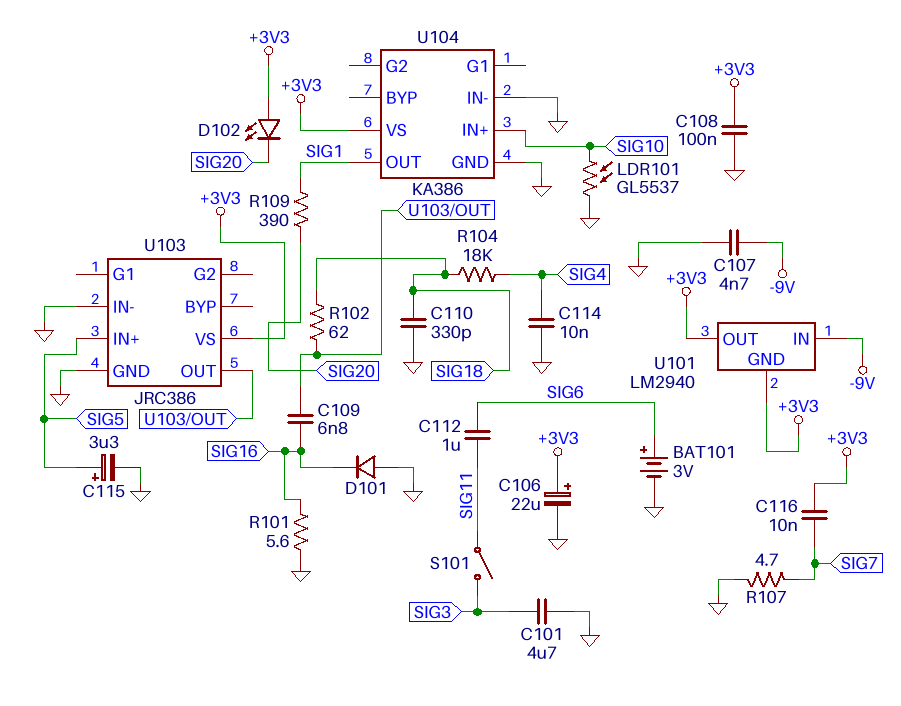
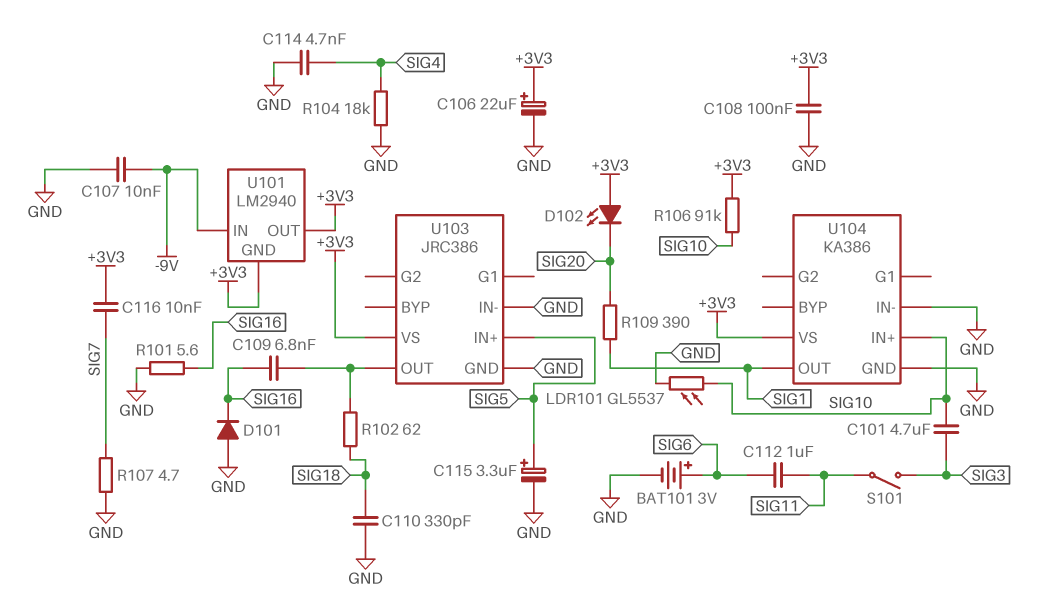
C101: 4.7uF (GND, SIG3) -> 4.7uF (SIG3, SIG10)
C107: 4.7nF (-9V, GND) -> 10nF (-9V, GND)
C114: 10nF (GND, SIG4) -> 4.7nF (GND, SIG4)
R104: 18k (SIG4, SIG18) -> 18k (GND, SIG4)
R106: none -> 91k (+3V3, SIG10)

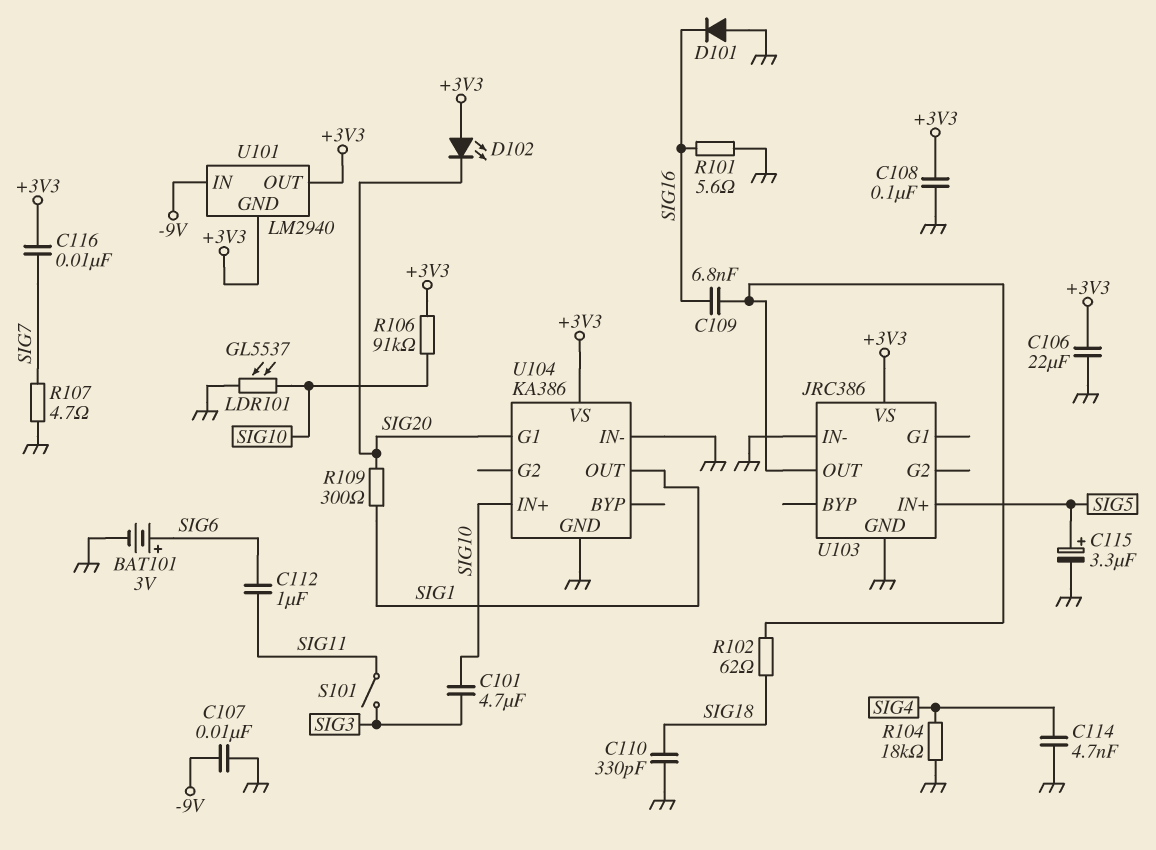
C106: 22uF (plus +3V3, minus GND) -> 22uF (+3V3, GND)
R109: 390 (SIG1, SIG20) -> 300 (SIG1, SIG20)
U104 pin G1: none -> SIG20

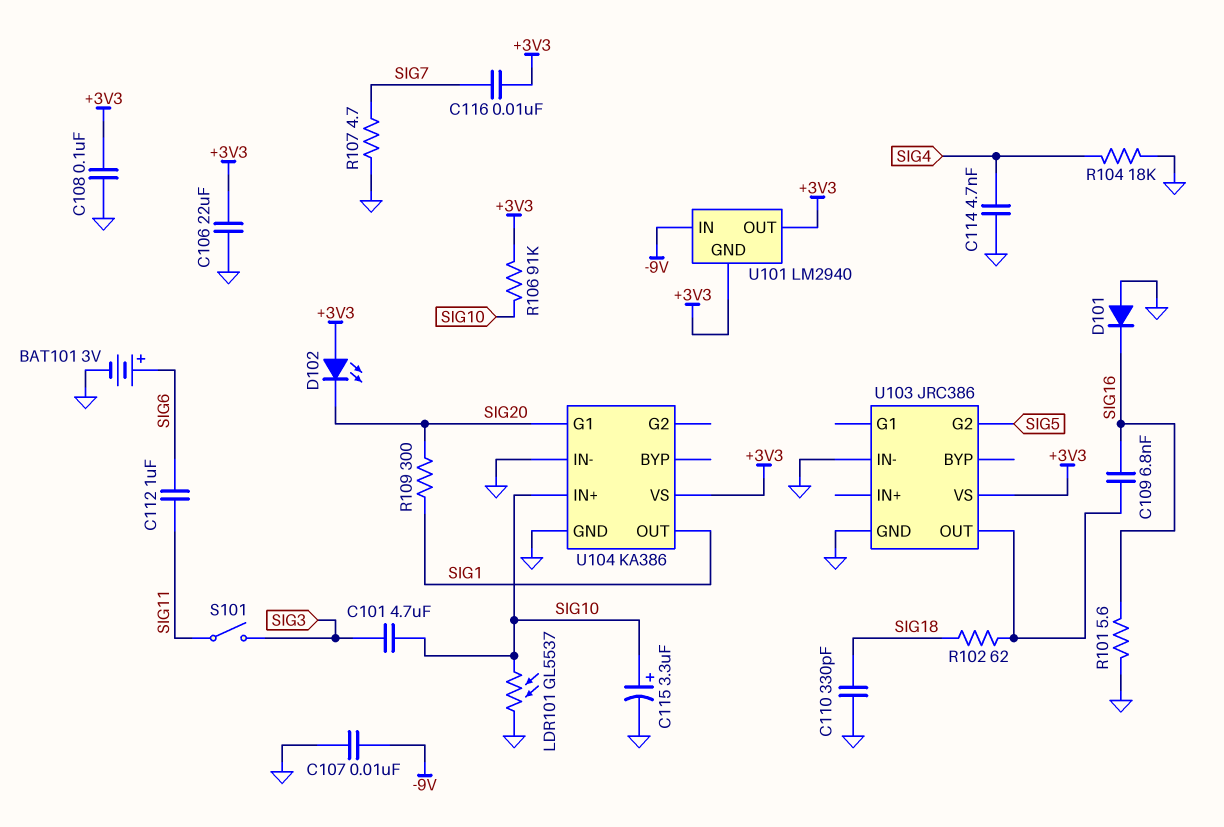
C115: 3.3uF (plus SIG5, minus GND) -> 3.3uF (plus SIG10, minus GND)
U103 pin G2: none -> SIG5
U103 pin IN+: SIG5 -> none

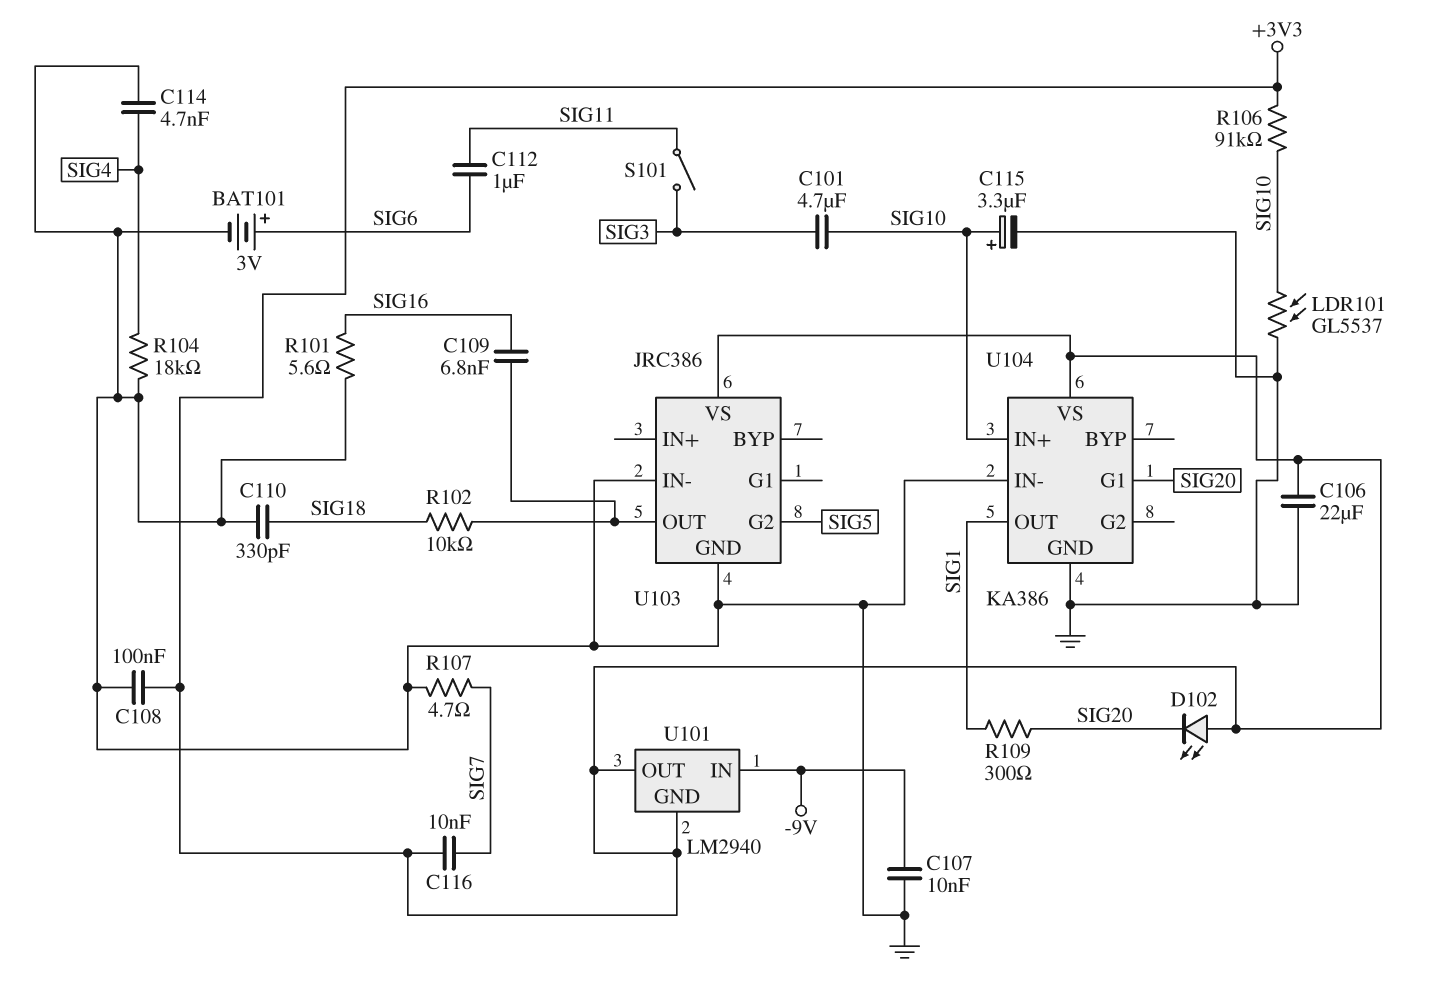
D101: diode (A GND, K SIG16) -> none
R102: 62 (SIG18, U103/OUT) -> 10k (SIG18, U103/OUT)

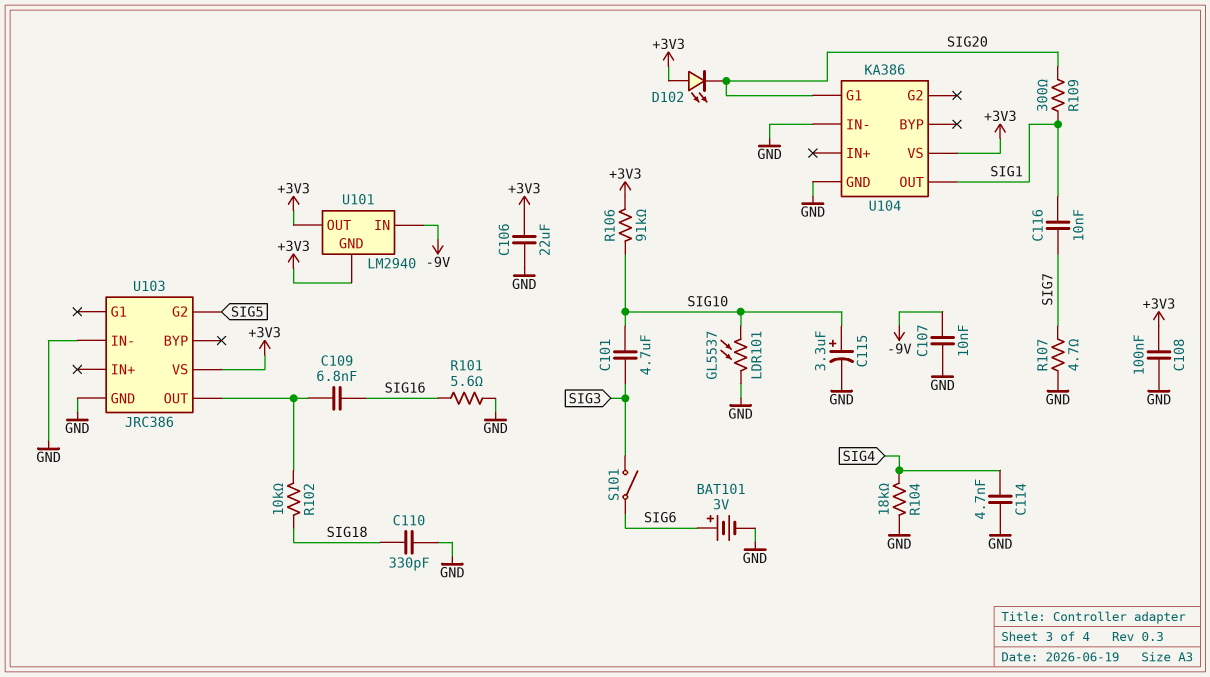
C112: 1uF (SIG6, SIG11) -> none
C116: 10nF (+3V3, SIG7) -> 10nF (SIG1, SIG7)
S101: switch (SIG3, SIG11) -> switch (SIG3, SIG6)
U104 pin IN+: SIG10 -> none

